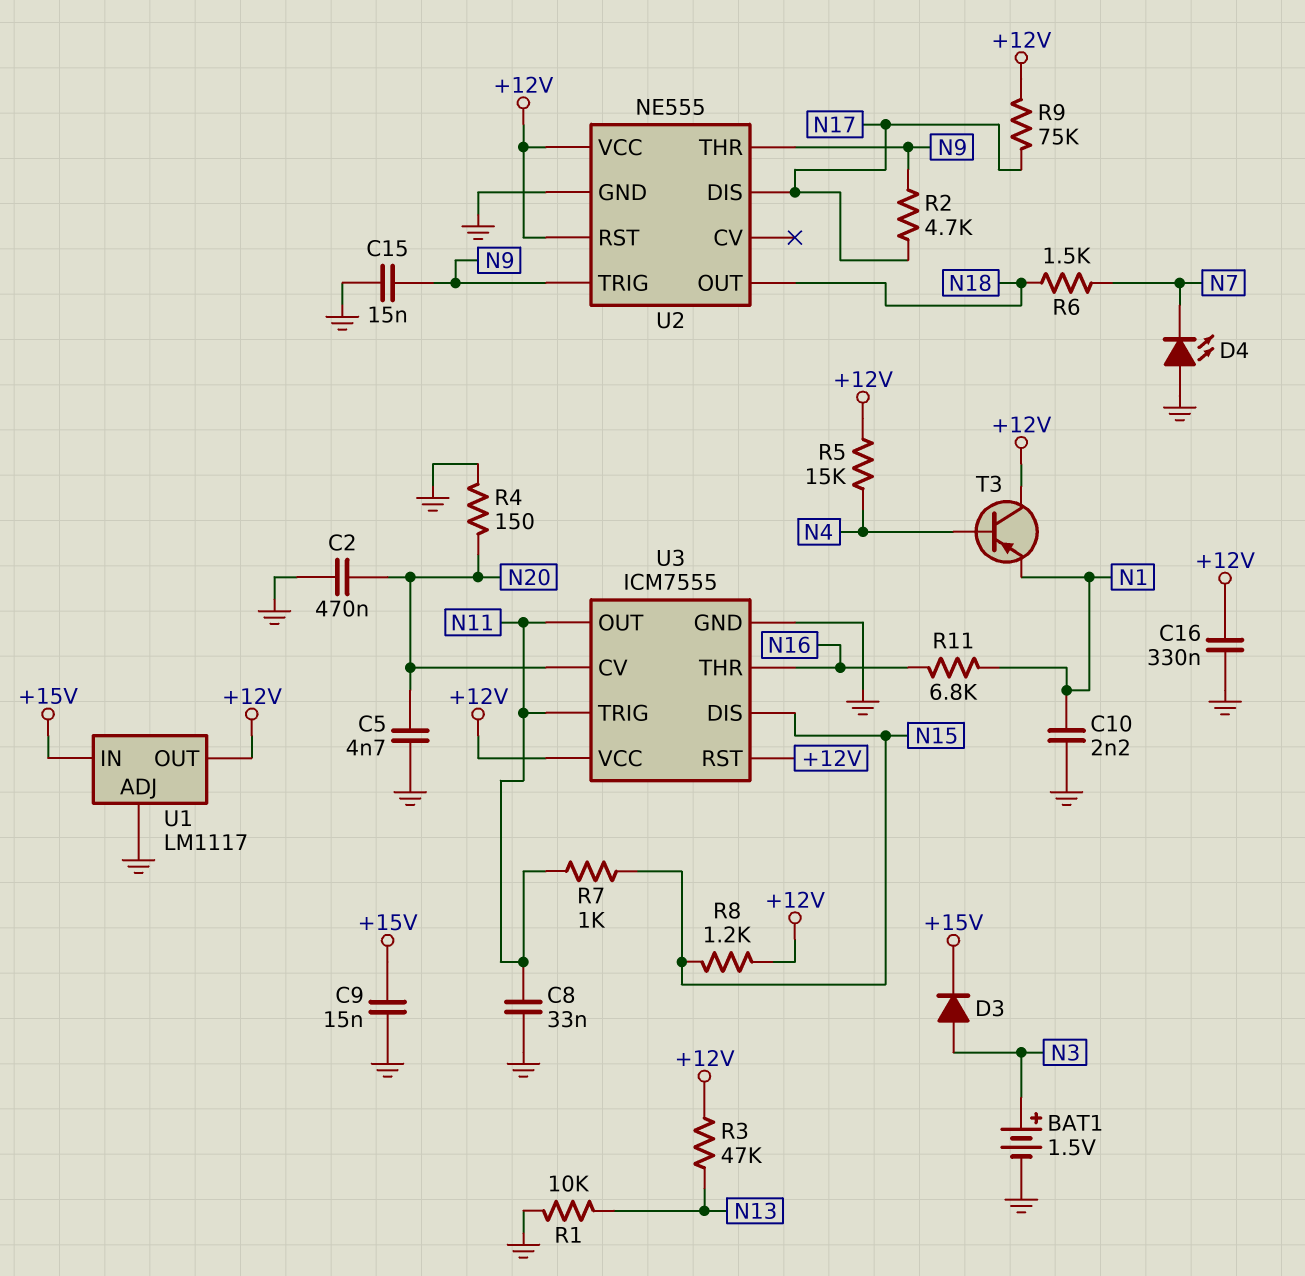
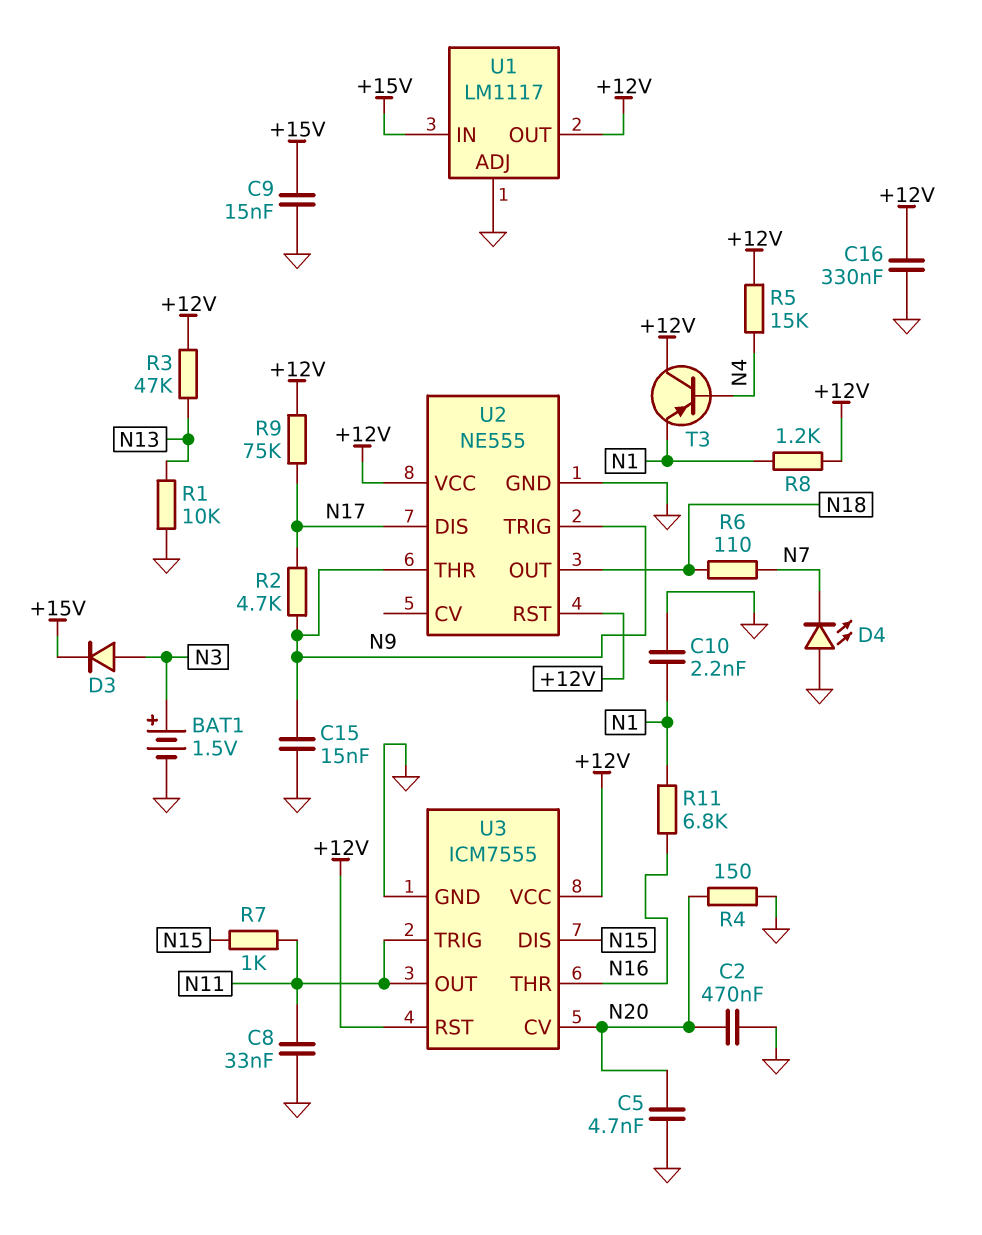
R6: 1.5k (N7, N18) -> 110 (N7, N18)
R8: 1.2k (+12V, N15) -> 1.2k (+12V, N1)

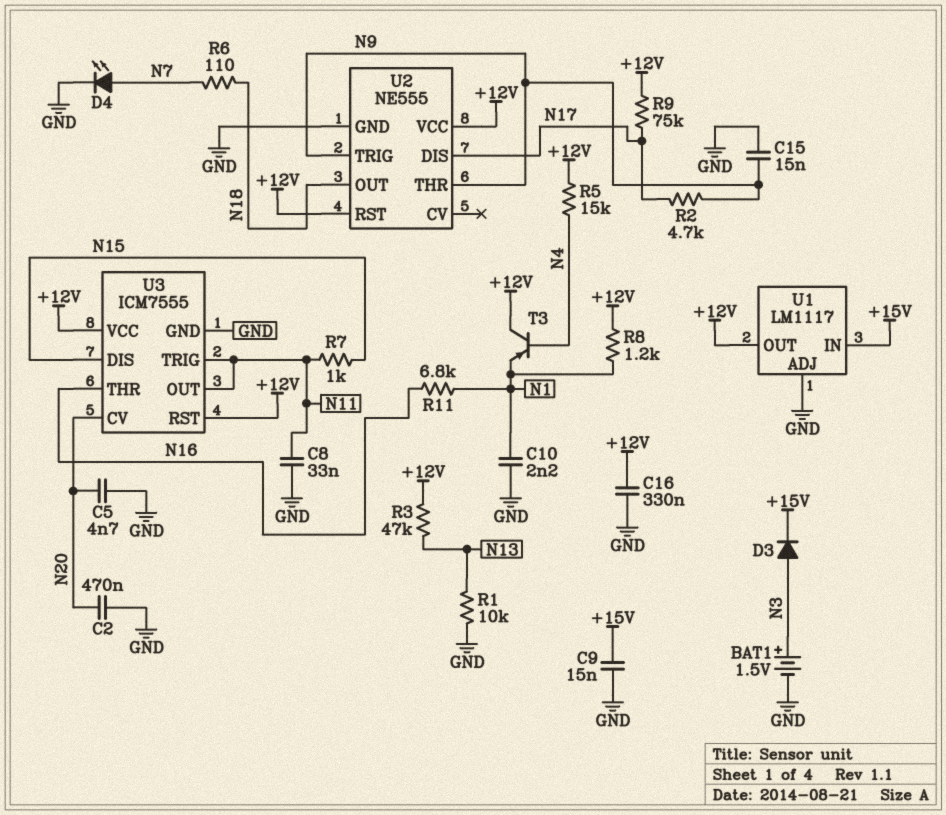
D4: LED (A GND, K N7) -> LED (A N7, K GND)
R4: 150 (GND, N20) -> none

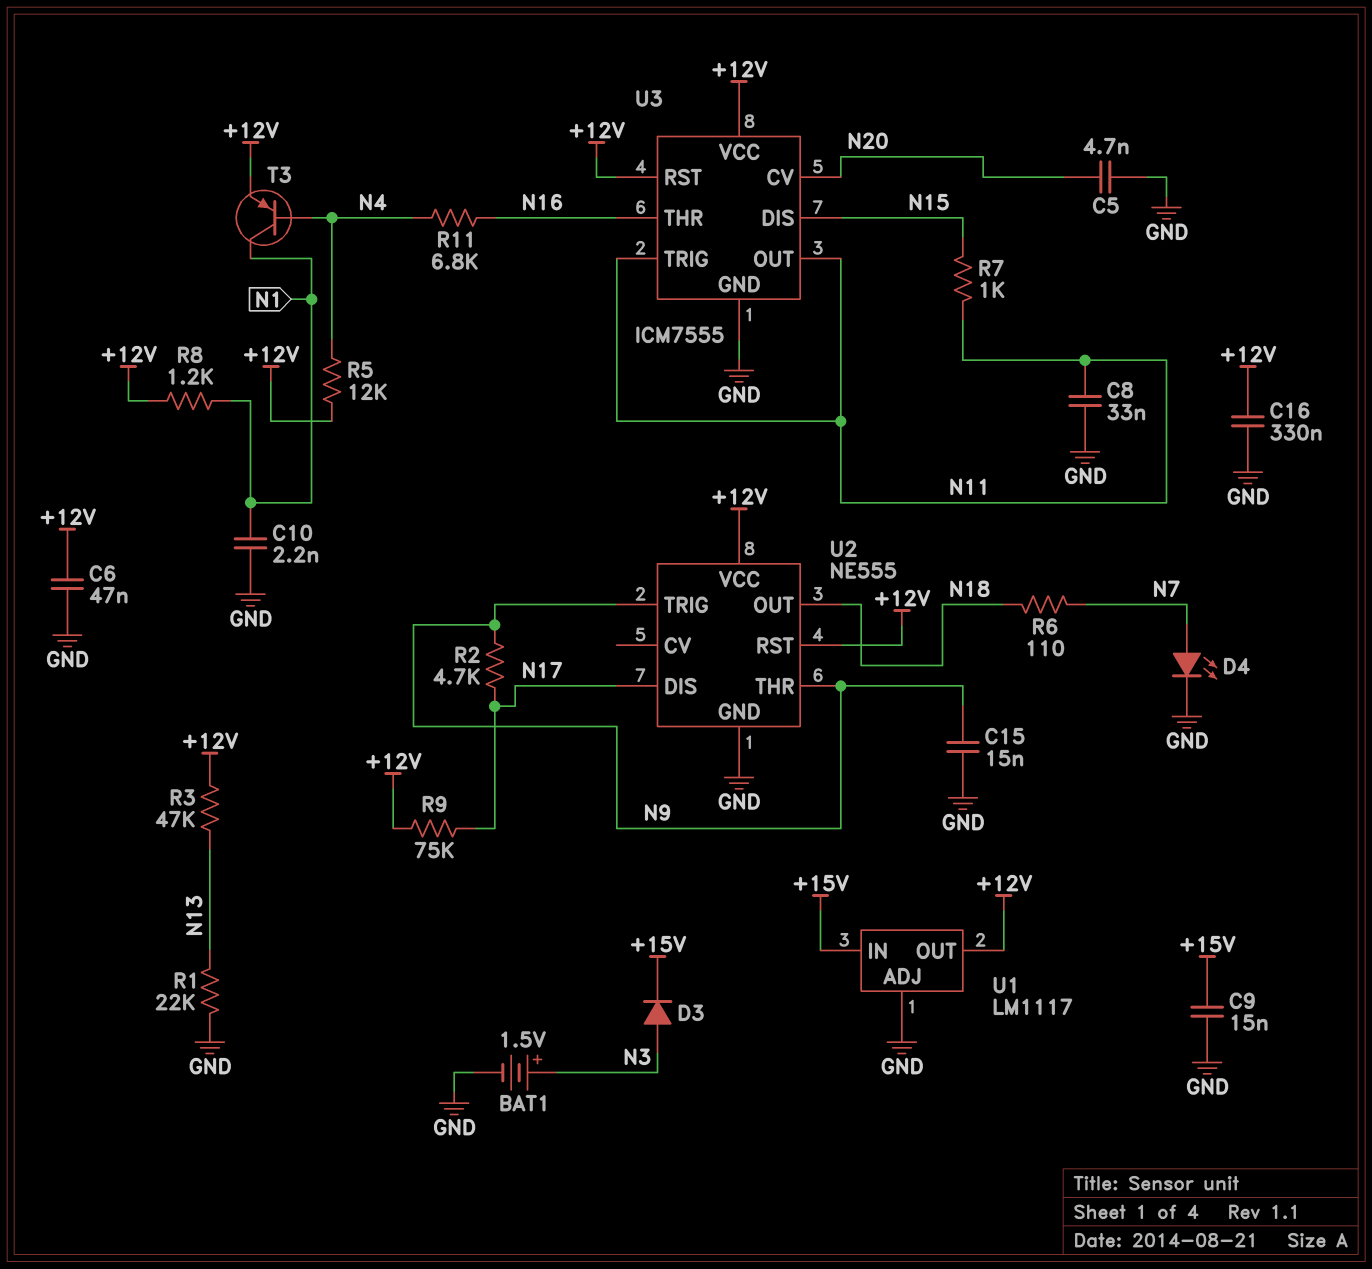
C2: 470nF (GND, N20) -> none
C6: none -> 47nF (+12V, GND)
R1: 10k (GND, N13) -> 22k (GND, N13)
R5: 15k (+12V, N4) -> 12k (+12V, N4)
R11: 6.8k (N1, N16) -> 6.8k (N4, N16)
T3: PNP (B N4, C +12V, E N1) -> PNP (B N4, C N1, E +12V)

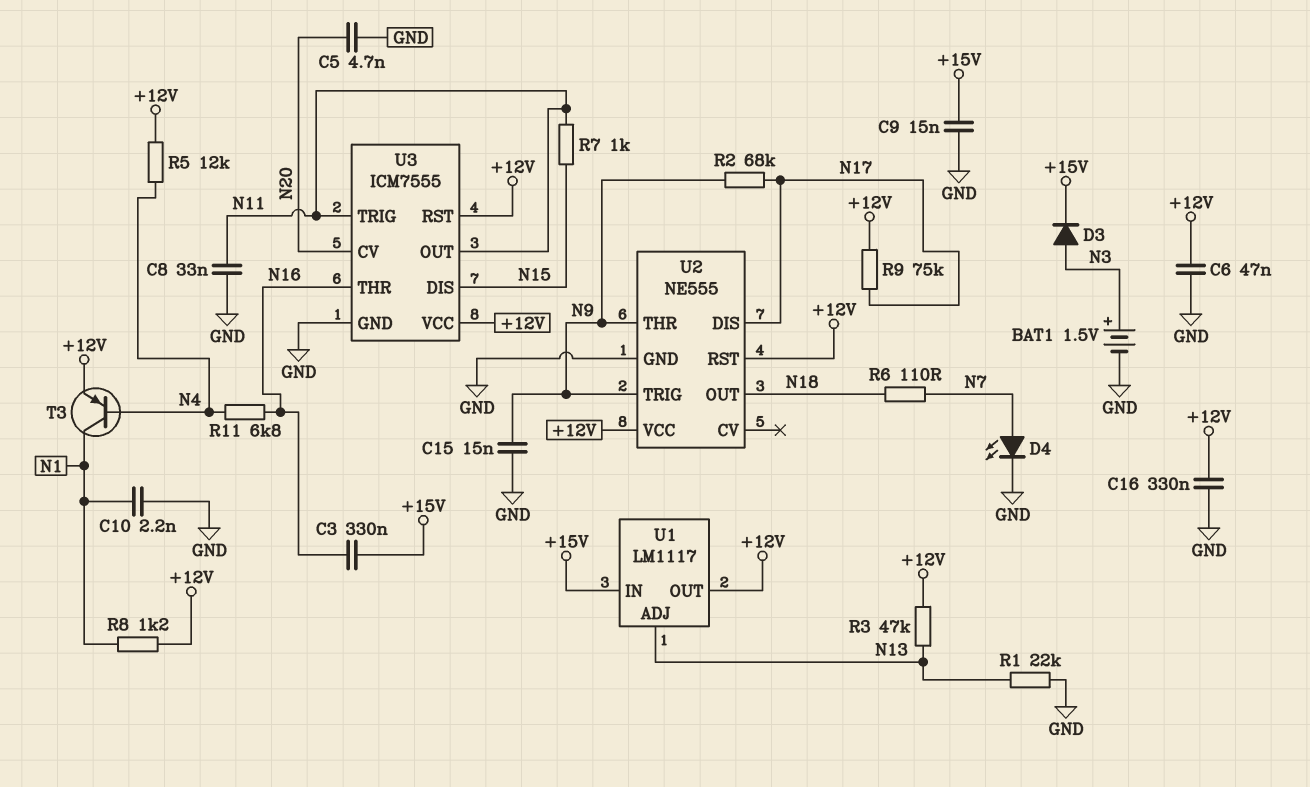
C3: none -> 330nF (+15V, N16)
R2: 4.7k (N9, N17) -> 68k (N9, N17)
U1 pin ADJ: GND -> N13

